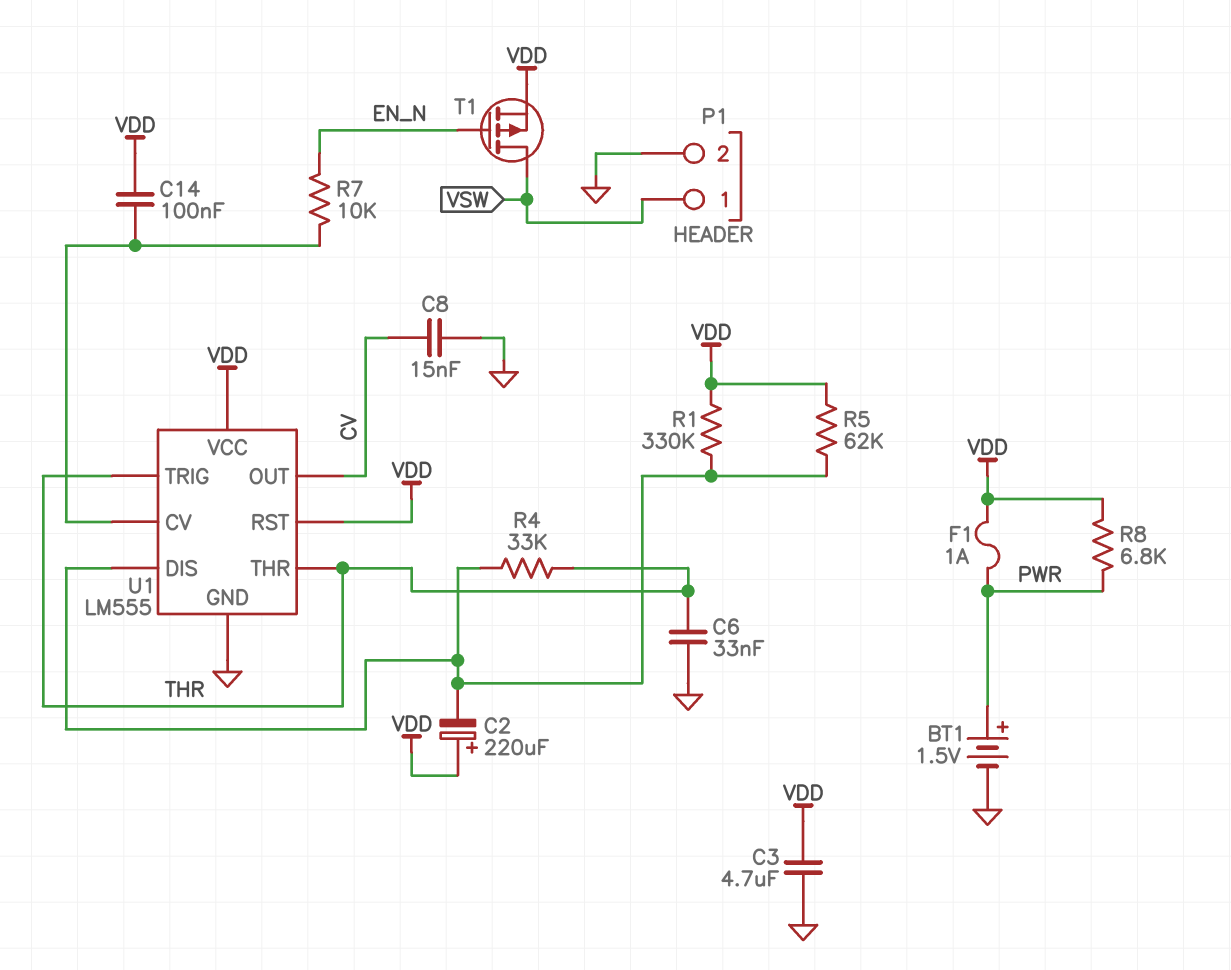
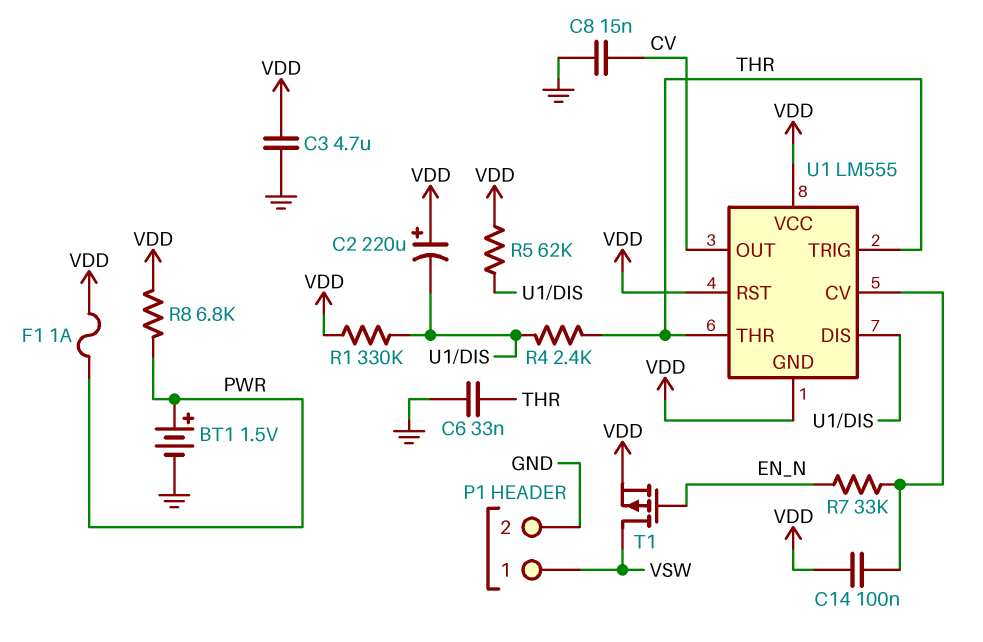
R4: 33k (THR, U1/DIS) -> 2.4k (THR, U1/DIS)
R7: 10k (EN_N, U1/CV) -> 33k (EN_N, U1/CV)
U1 pin GND: GND -> VDD

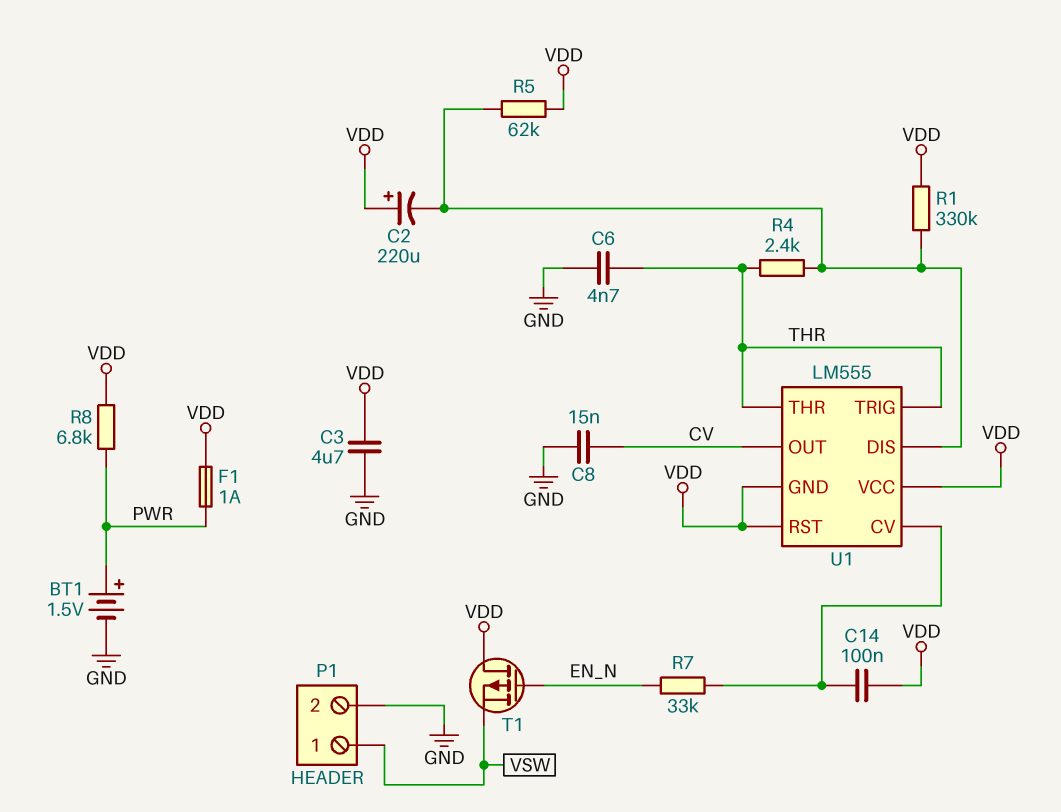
C6: 33nF (GND, THR) -> 4.7nF (GND, THR)
T1: PMOS (G EN_N, D VSW, S VDD) -> PMOS (G EN_N, D VDD, S VSW)

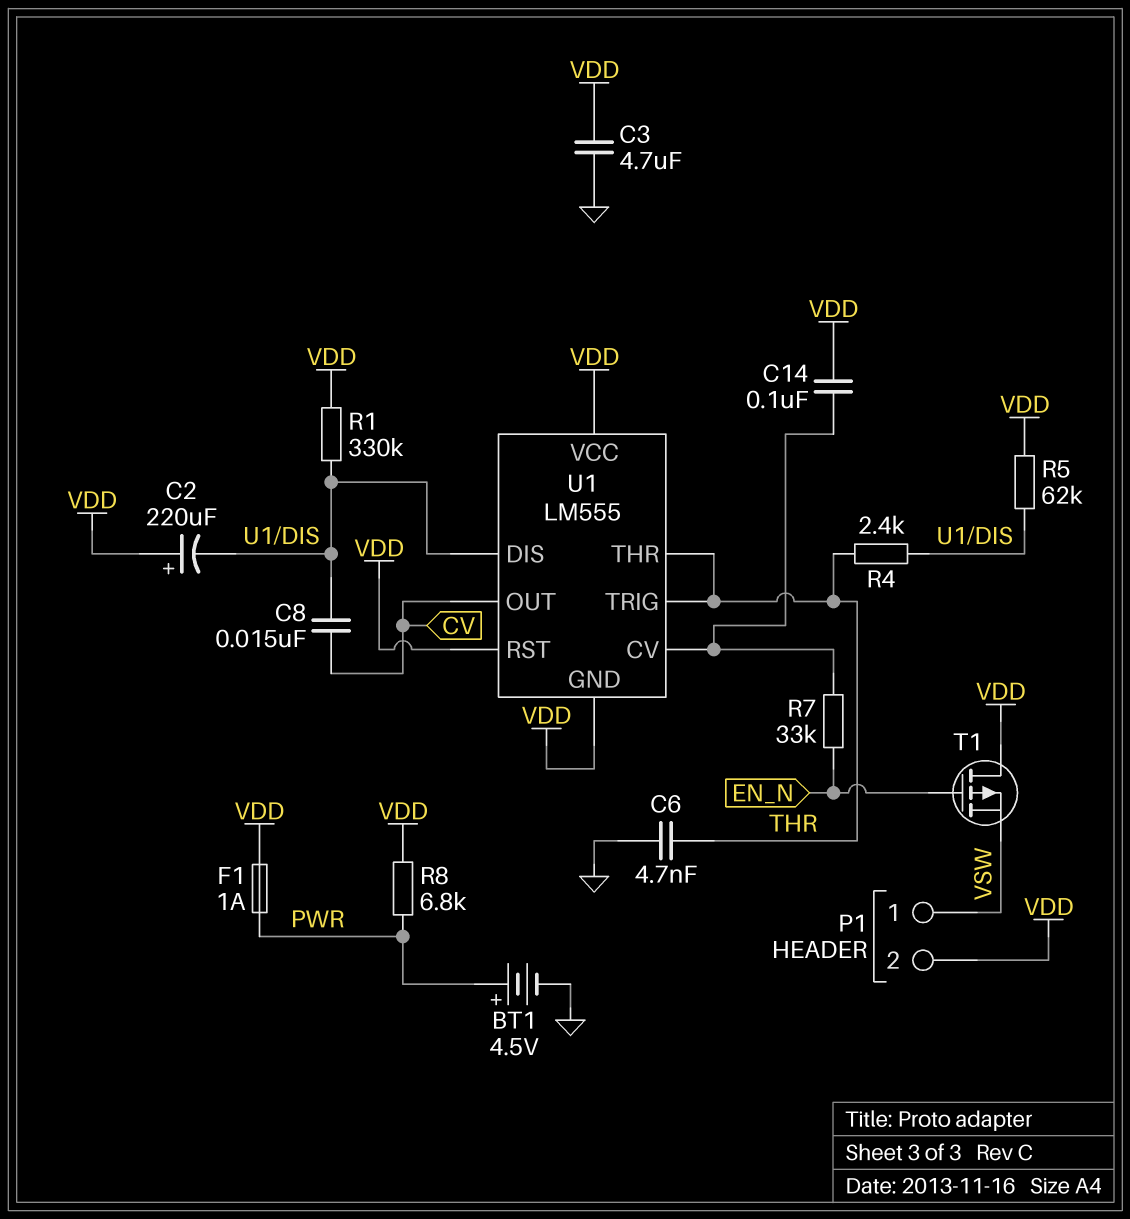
BT1: 1.5V (plus PWR, minus GND) -> 4.5V (plus PWR, minus GND)
C8: 15nF (CV, GND) -> 15nF (CV, U1/DIS)
P1 pin 2: GND -> VDD

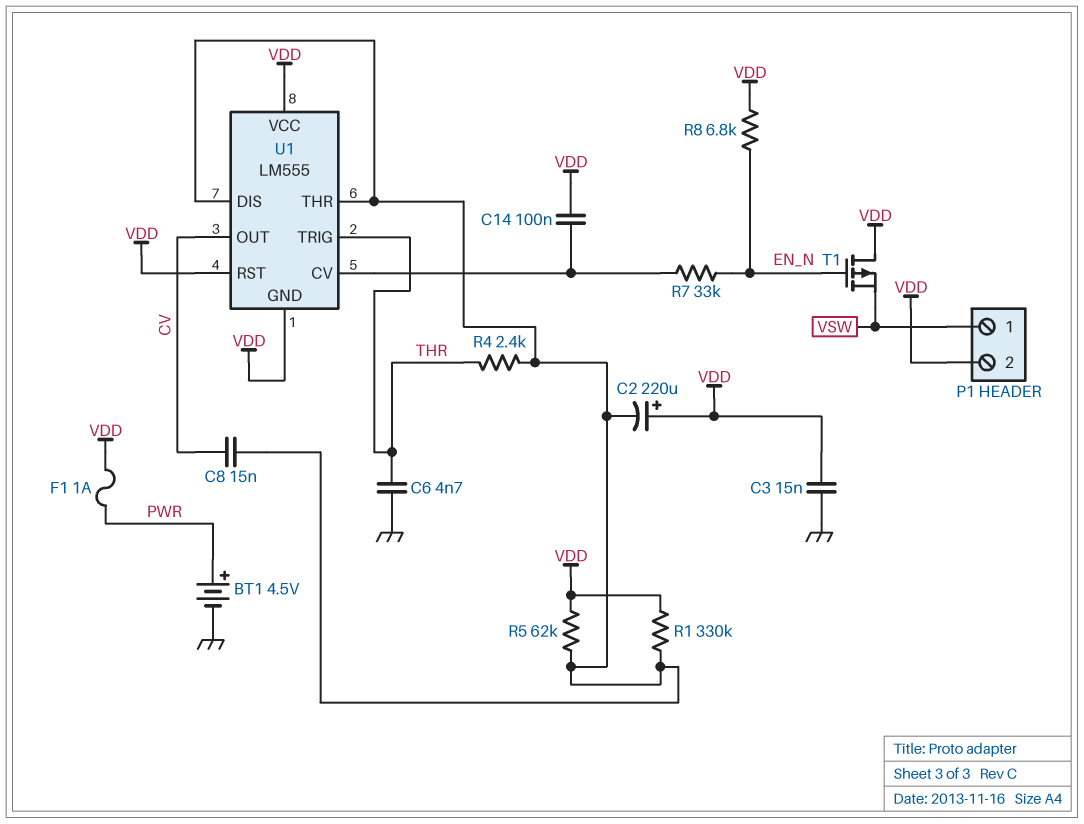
C3: 4.7uF (GND, VDD) -> 15nF (GND, VDD)
R8: 6.8k (PWR, VDD) -> 6.8k (EN_N, VDD)
U1 pin THR: THR -> U1/DIS

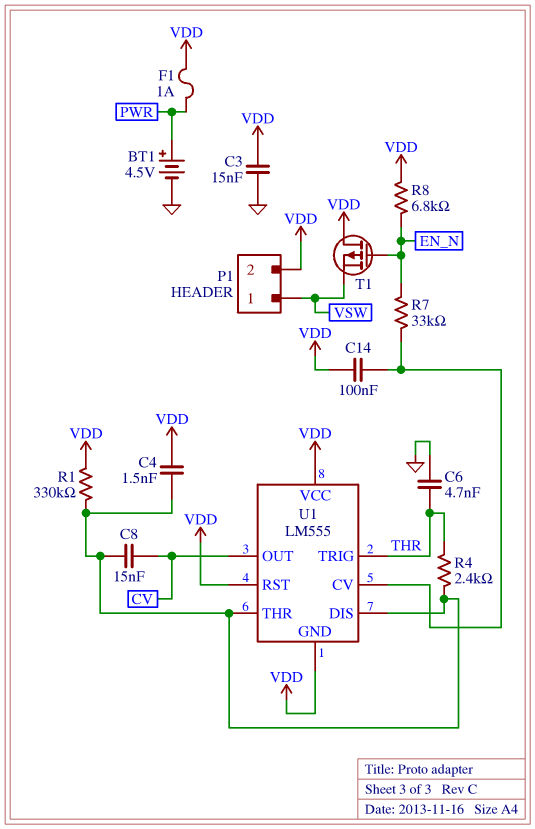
C2: 220uF (plus VDD, minus U1/DIS) -> none
C4: none -> 1.5nF (U1/DIS, VDD)
R5: 62k (U1/DIS, VDD) -> none

